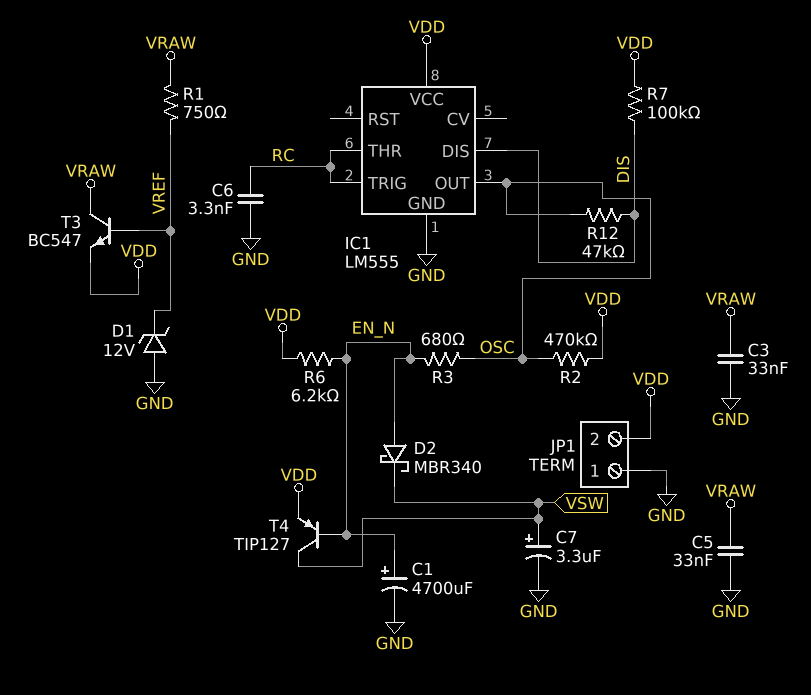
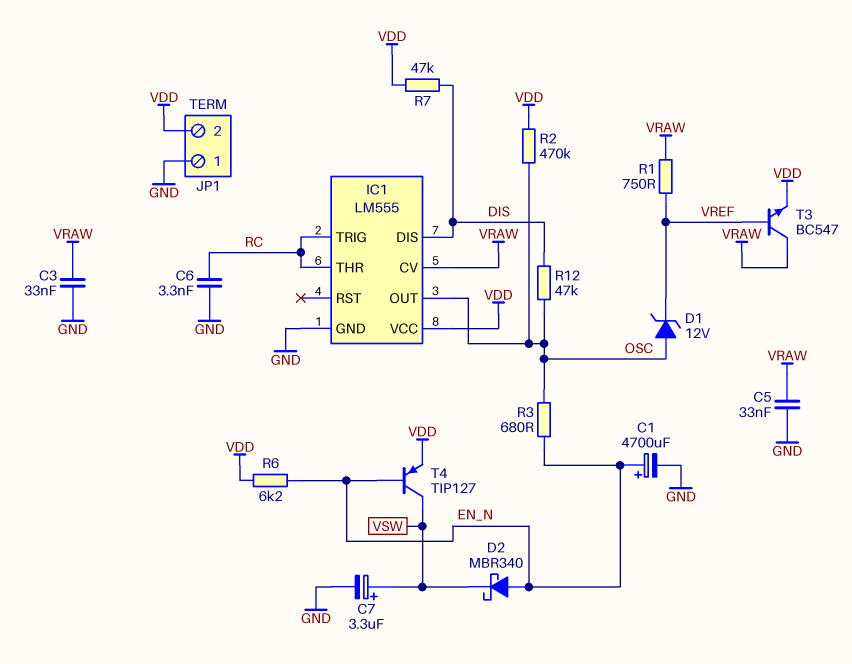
D1: zener 12V (A GND, K VREF) -> zener 12V (A OSC, K VREF)
IC1 pin CV: none -> VRAW
R7: 100k (DIS, VDD) -> 47k (DIS, VDD)

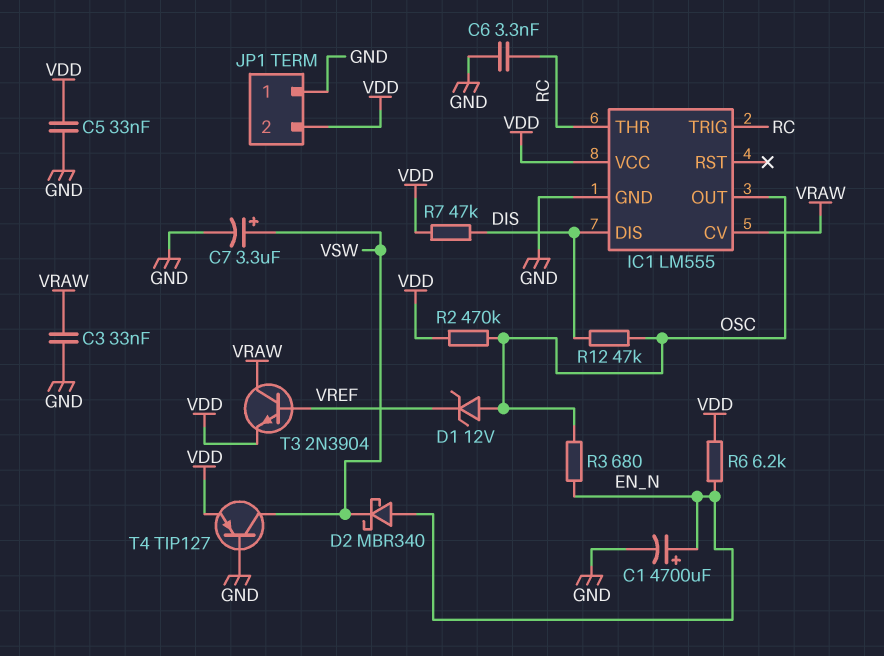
C5: 33nF (GND, VRAW) -> 33nF (GND, VDD)
R1: 750 (VRAW, VREF) -> none
T3: NPN BC547 (B VREF, C VRAW, E VDD) -> NPN 2N3904 (B VREF, C VRAW, E VDD)
T4: PNP TIP127 (B EN_N, C VSW, E VDD) -> PNP TIP127 (B GND, C VSW, E VDD)

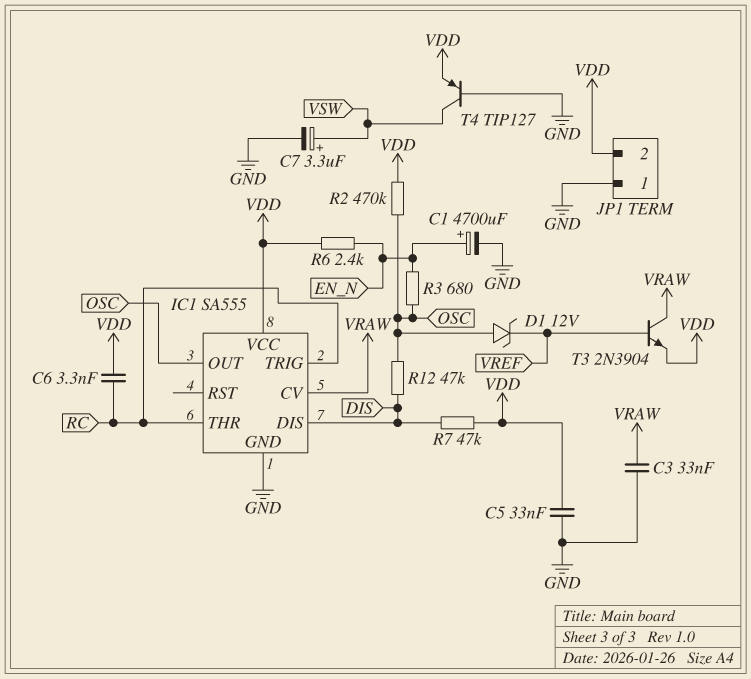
C6: 3.3nF (GND, RC) -> 3.3nF (RC, VDD)
D2: schottky MBR340 (A EN_N, K VSW) -> none
IC1: LM555 -> SA555
R6: 6.2k (EN_N, VDD) -> 2.4k (EN_N, VDD)

